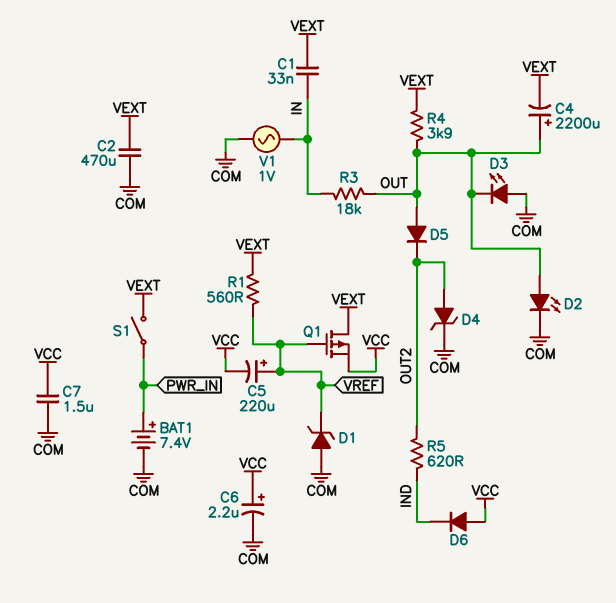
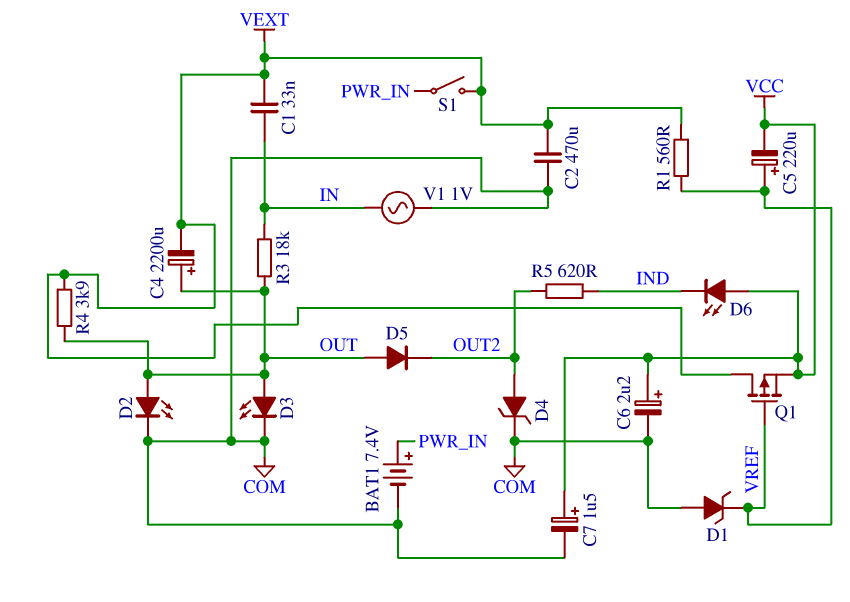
C7: 1.5uF (COM, VCC) -> 1.5uF (plus VCC, minus COM)
D3: LED (A COM, K OUT) -> LED (A OUT, K COM)
D6: diode (A VCC, K IND) -> LED (A VCC, K IND)

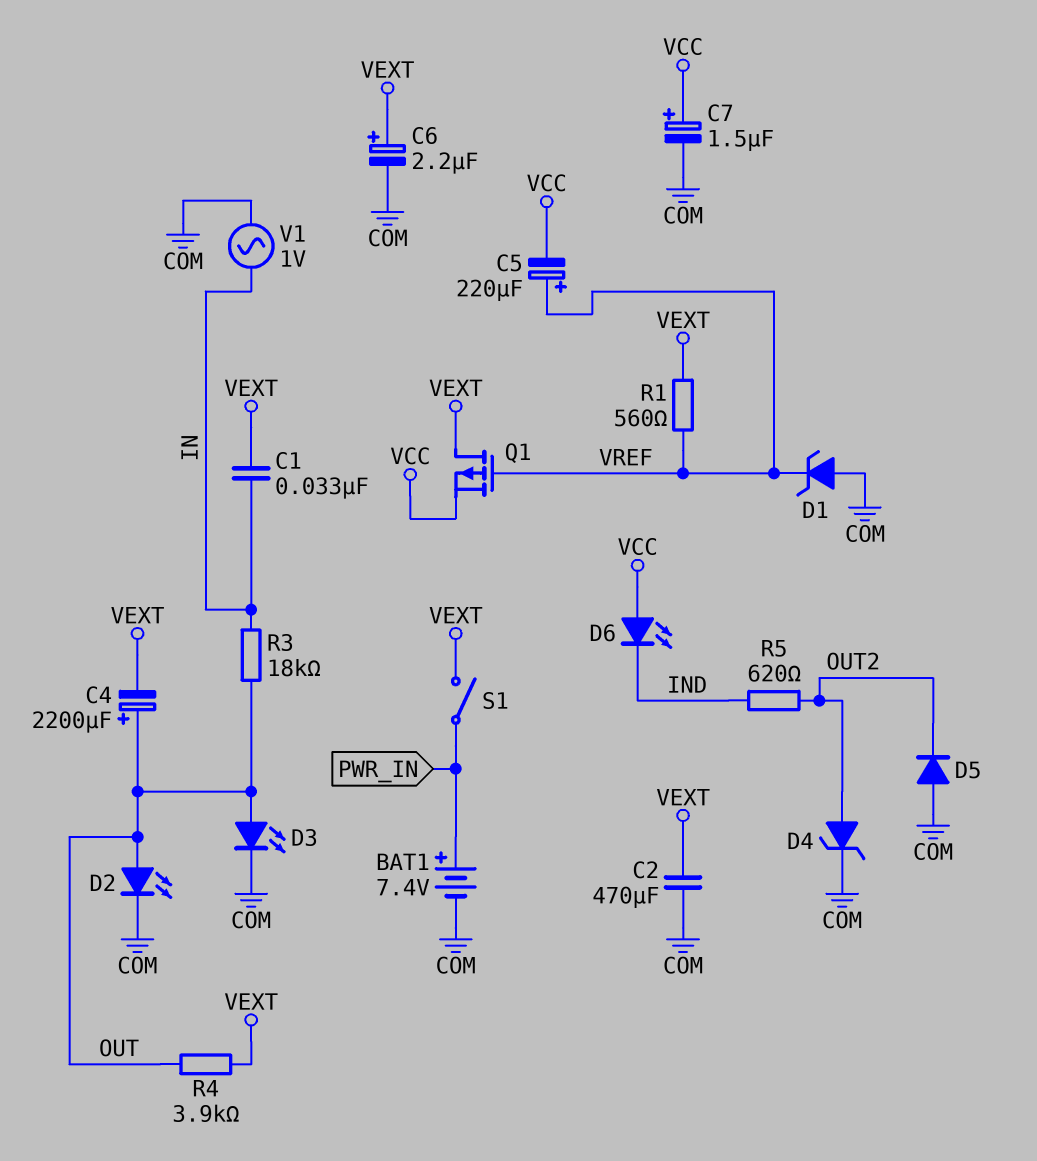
C6: 2.2uF (plus VCC, minus COM) -> 2.2uF (plus VEXT, minus COM)
D5: diode (A OUT, K OUT2) -> diode (A COM, K OUT2)

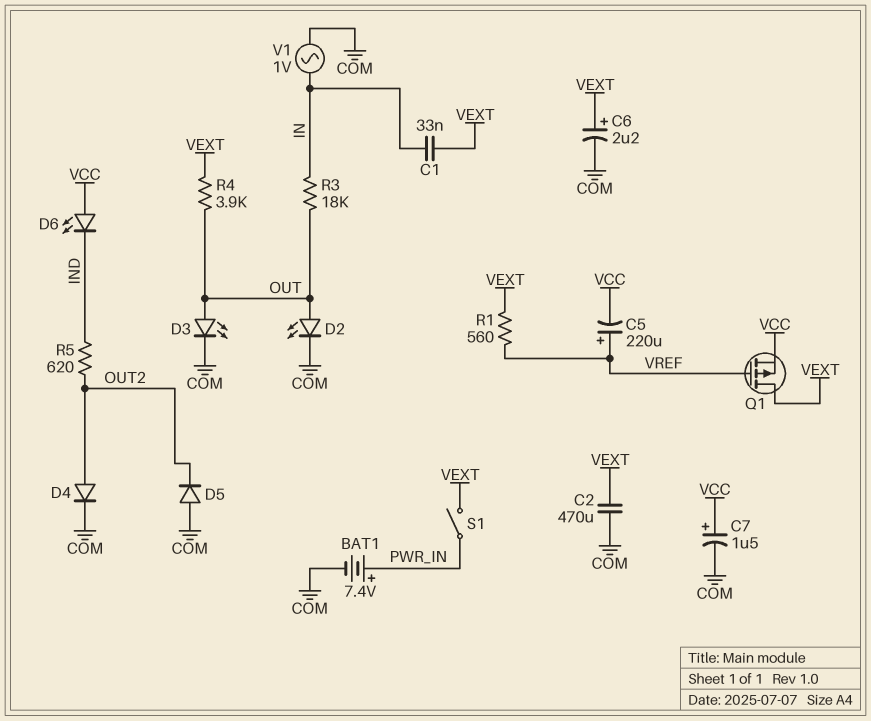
C4: 2200uF (plus OUT, minus VEXT) -> none
D1: zener (A COM, K VREF) -> none
D4: zener (A OUT2, K COM) -> diode (A OUT2, K COM)

